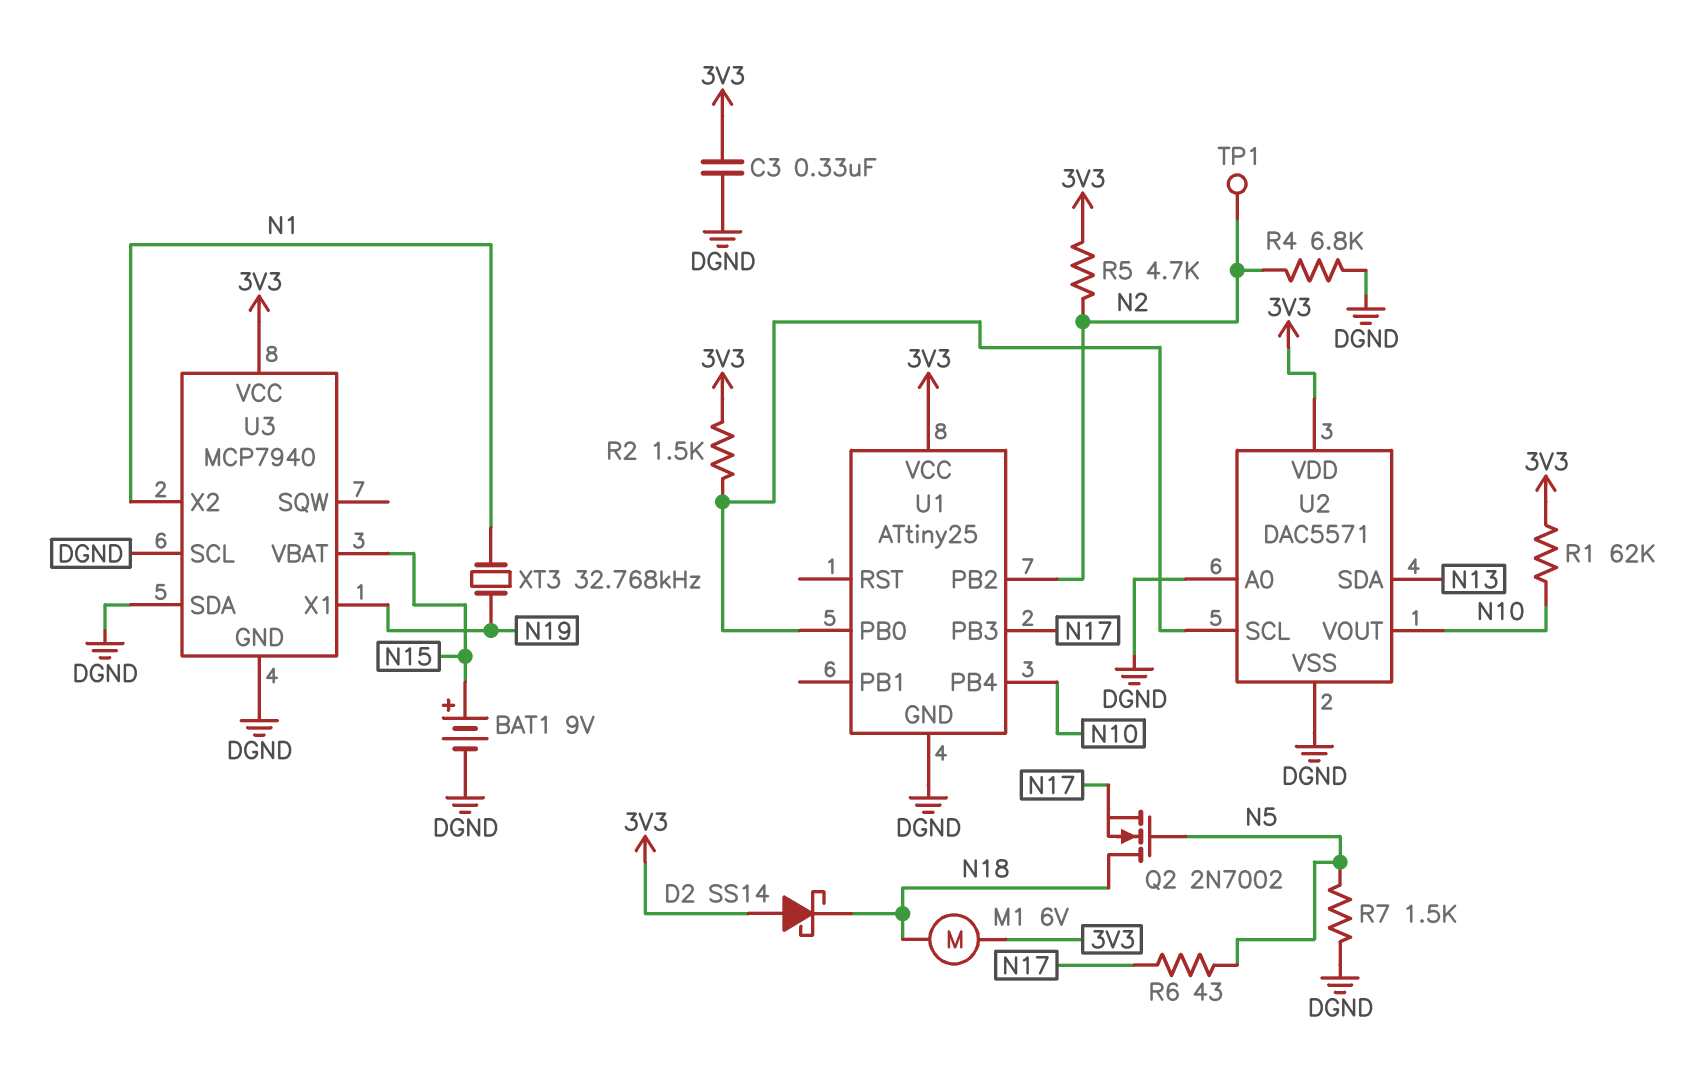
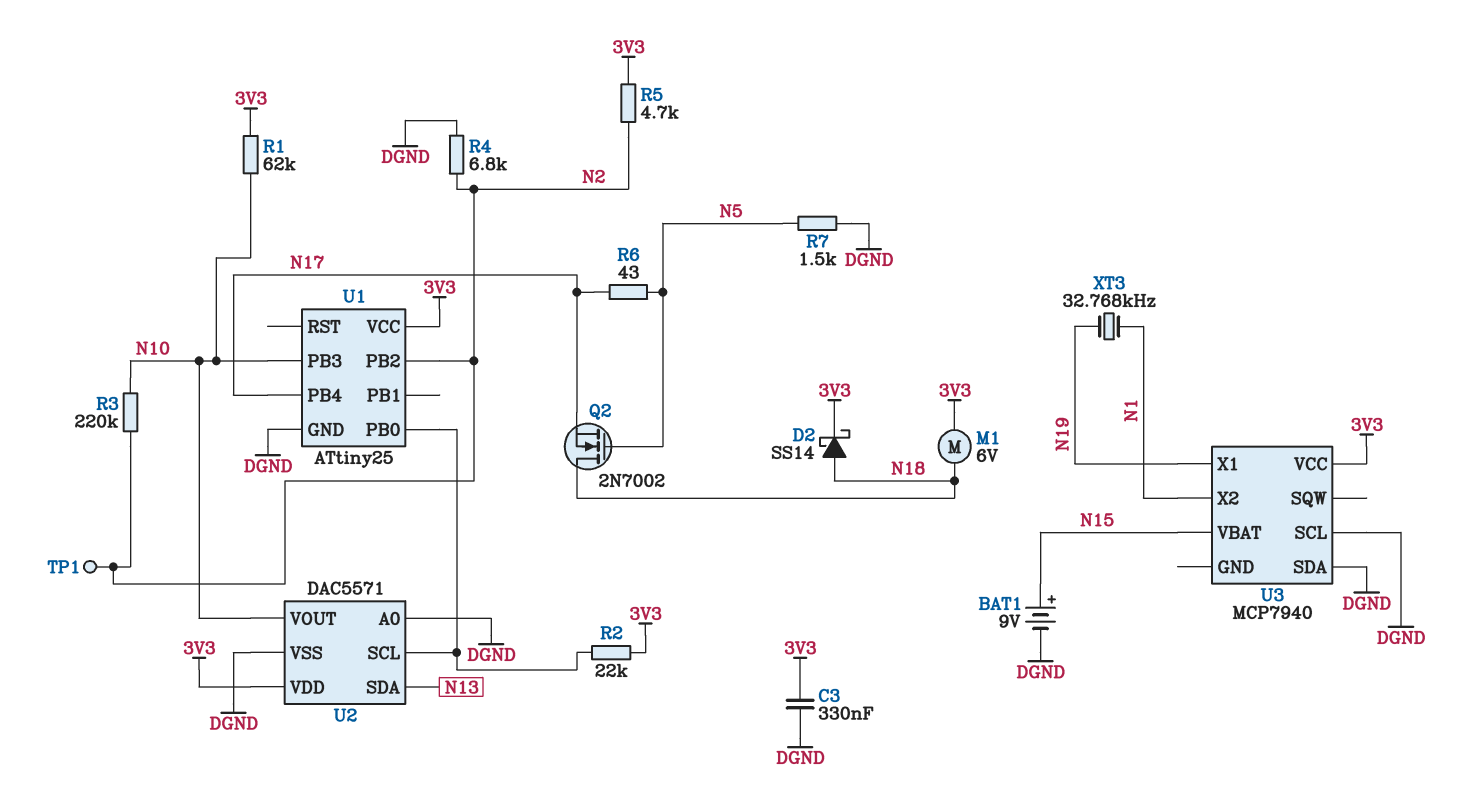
D2: schottky SS14 (A 3V3, K N18) -> schottky SS14 (A N18, K 3V3)
R2: 1.5k (3V3, U1/PB0) -> 22k (3V3, U1/PB0)
R3: none -> 220k (N2, N10)
U1 pin PB3: N17 -> N10
U1 pin PB4: N10 -> N17
U3 pin GND: DGND -> none

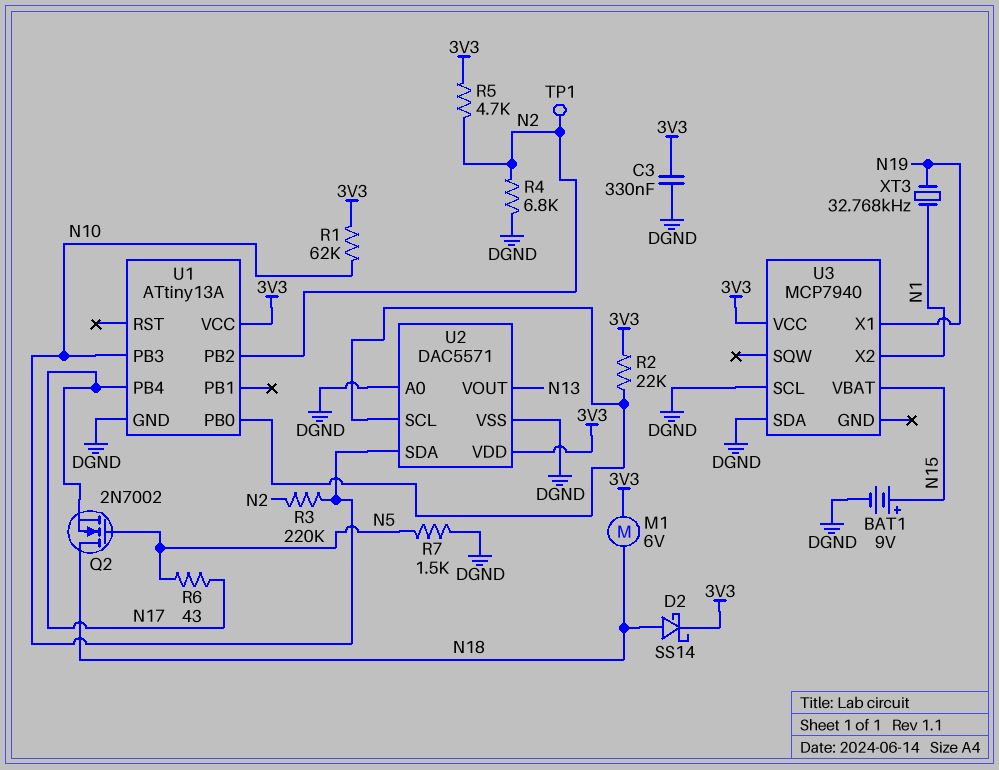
U1: ATtiny25 -> ATtiny13A
U2 pin SDA: N13 -> N10
U2 pin VOUT: N10 -> N13

